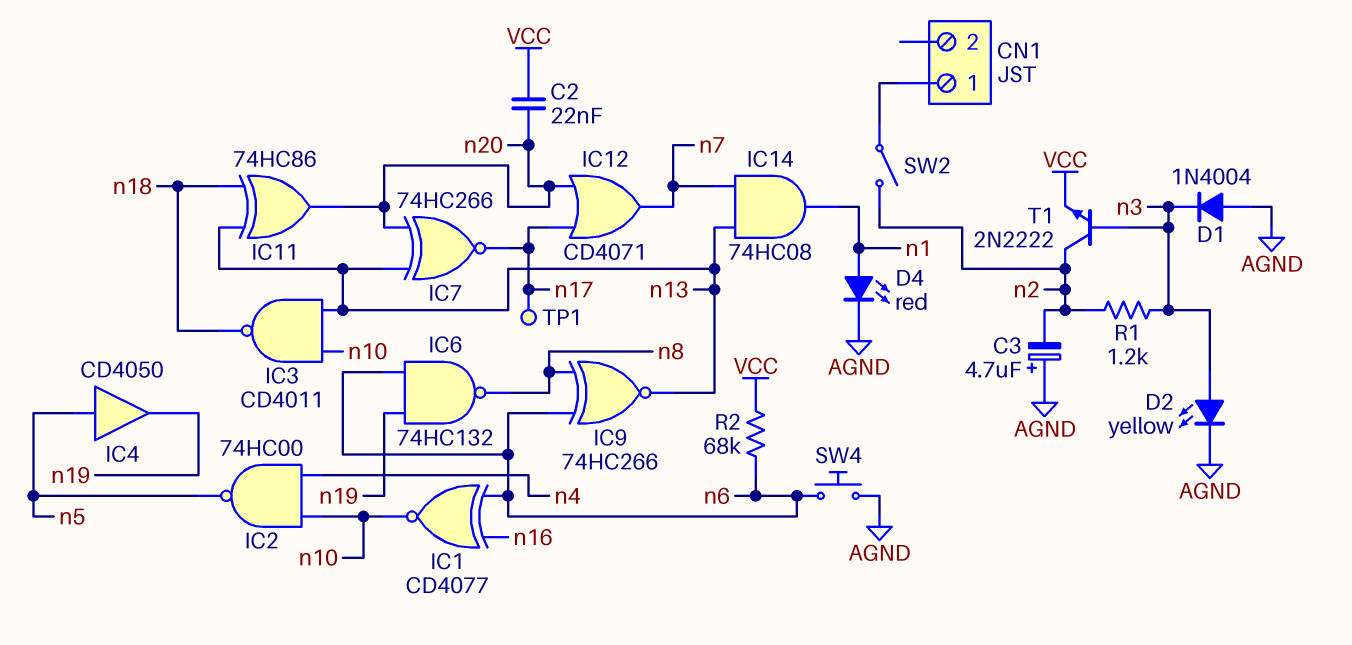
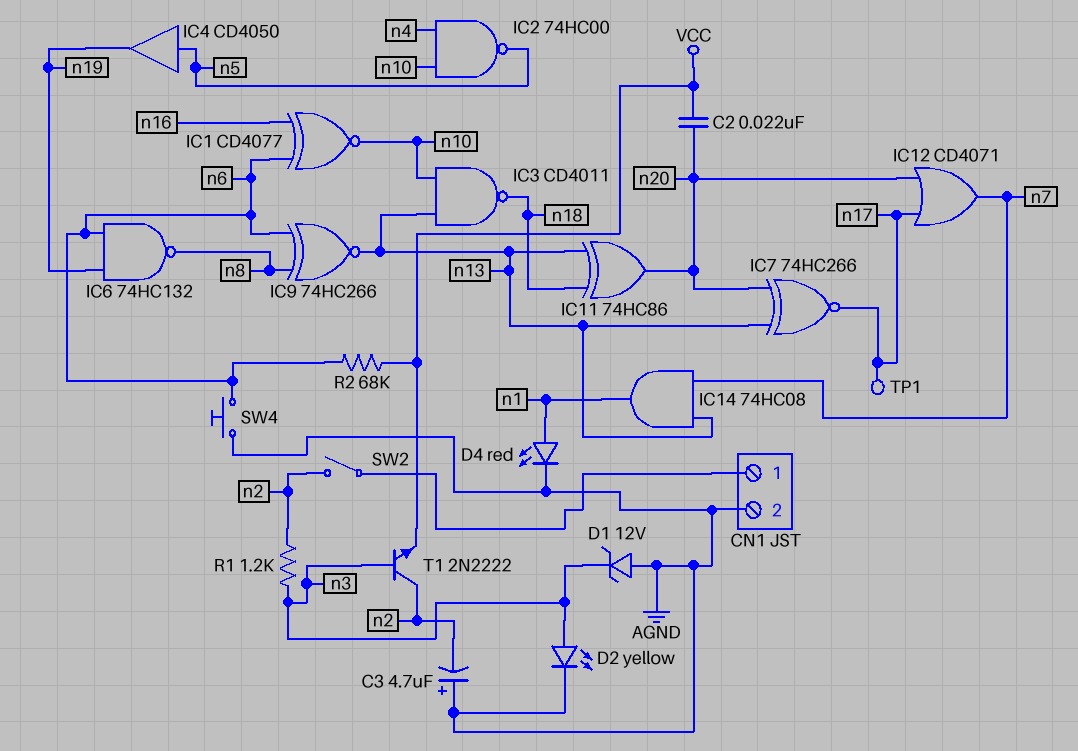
CN1 pin 2: none -> AGND
D1: diode 1N4004 (A AGND, K n3) -> zener 12V (A AGND, K n3)

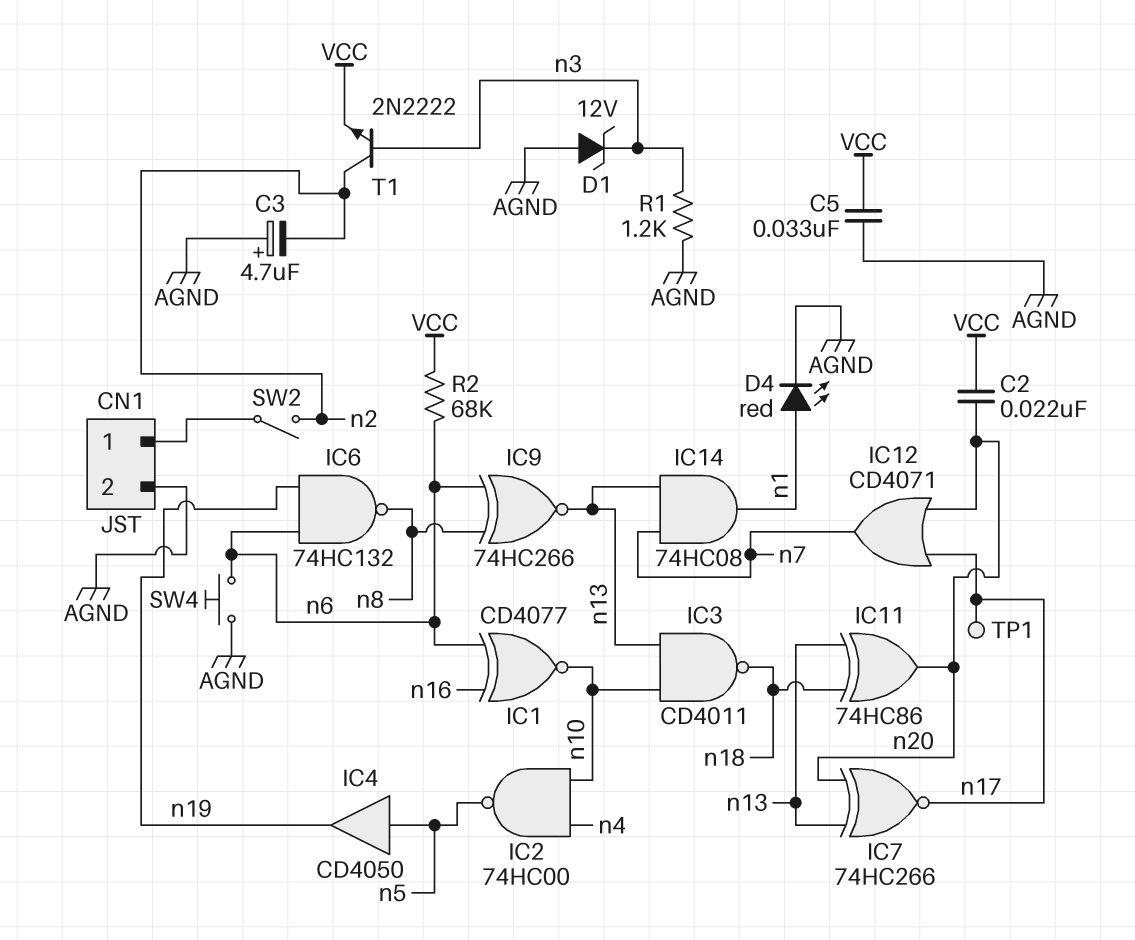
C5: none -> 33nF (AGND, VCC)
D2: LED yellow (A n3, K AGND) -> none
R1: 1.2k (n2, n3) -> 1.2k (AGND, n3)

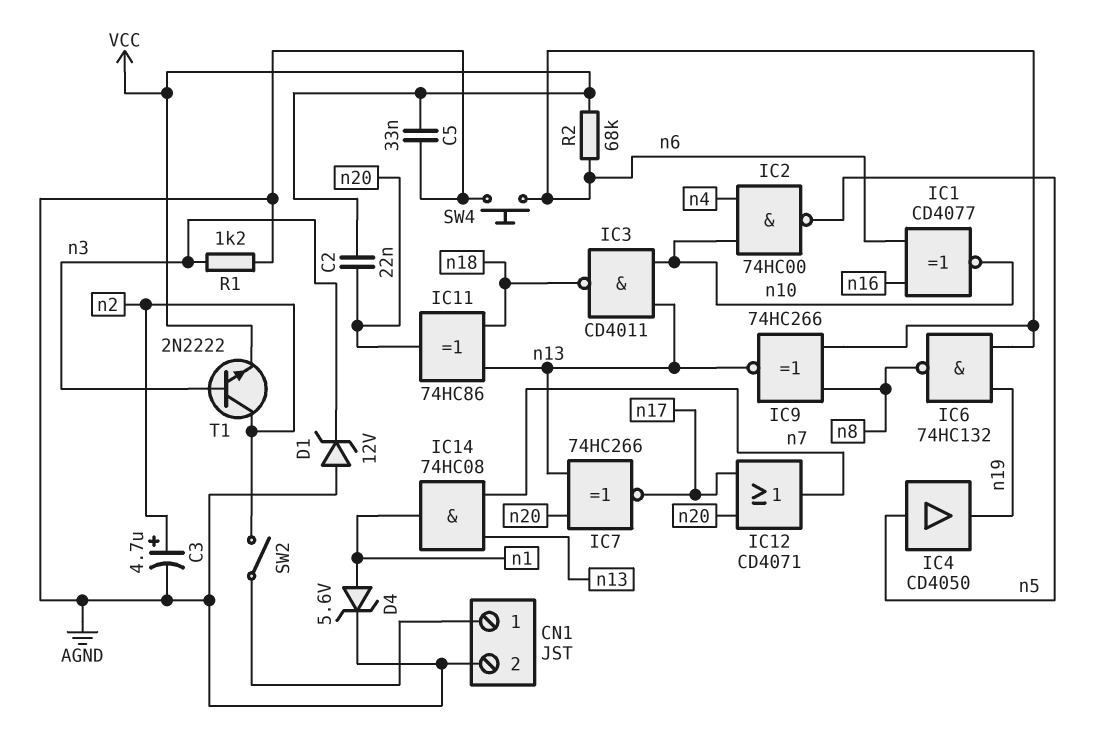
C3: 4.7uF (plus AGND, minus n2) -> 4.7uF (plus n2, minus AGND)
D4: LED red (A n1, K AGND) -> zener 5.6V (A n1, K AGND)
TP1: test point (n17) -> none

